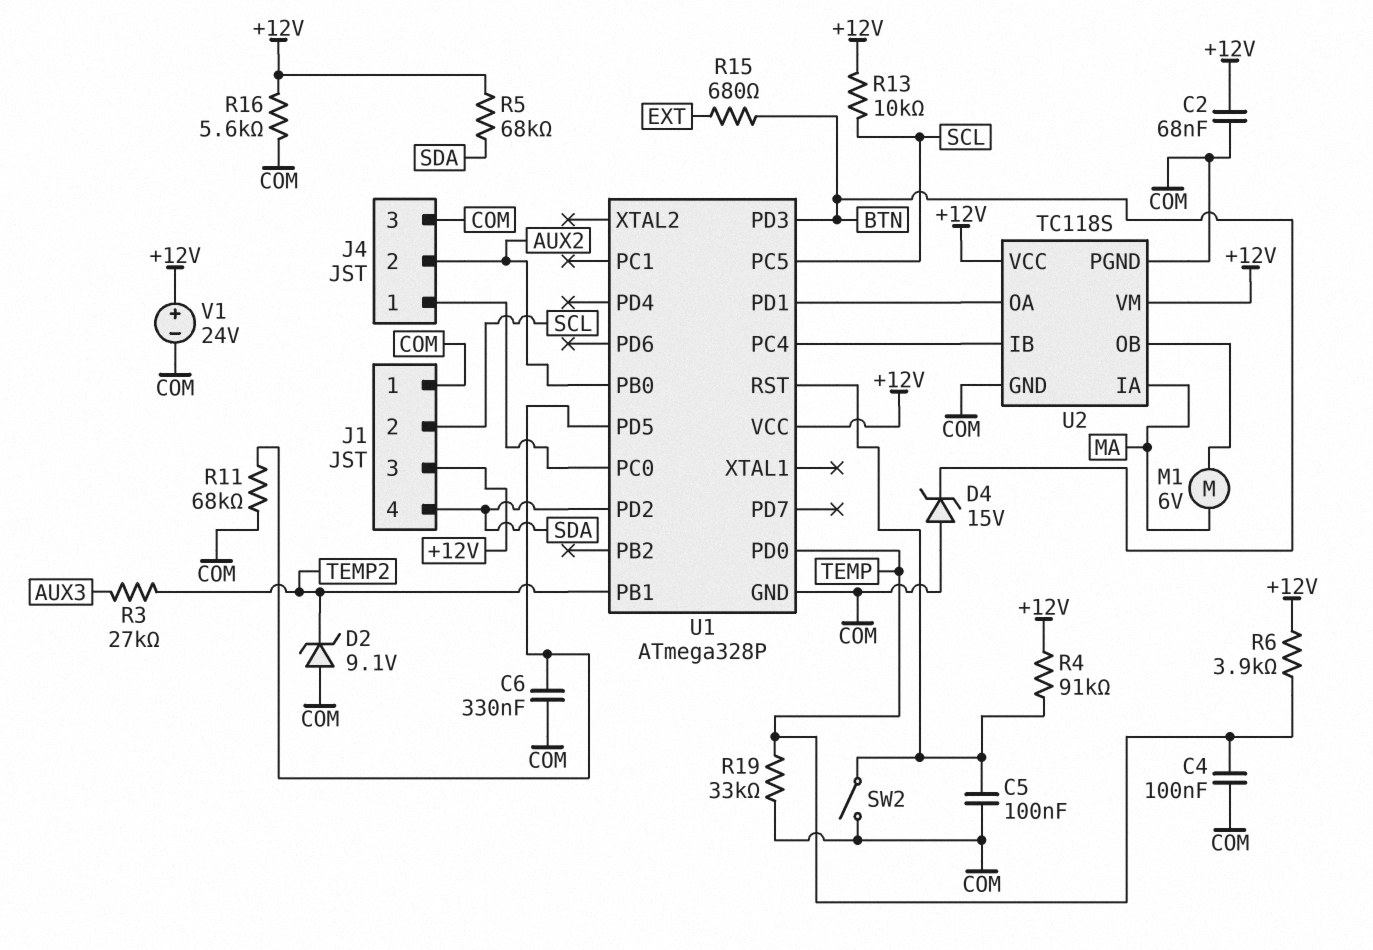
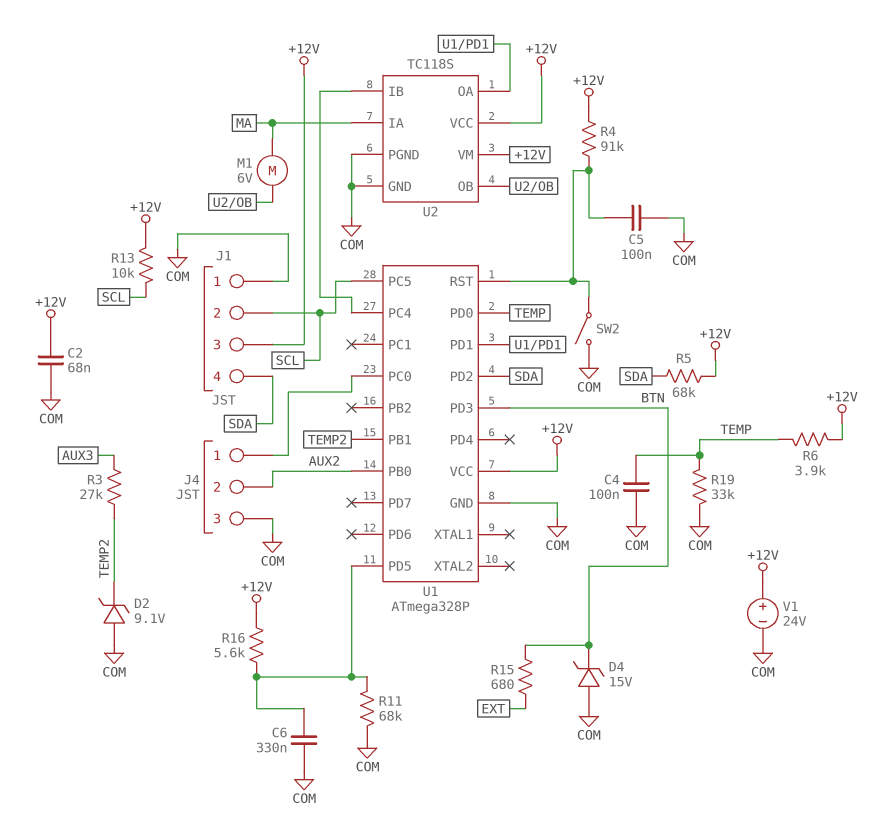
R16: 5.6k (+12V, COM) -> 5.6k (+12V, U1/PD5)

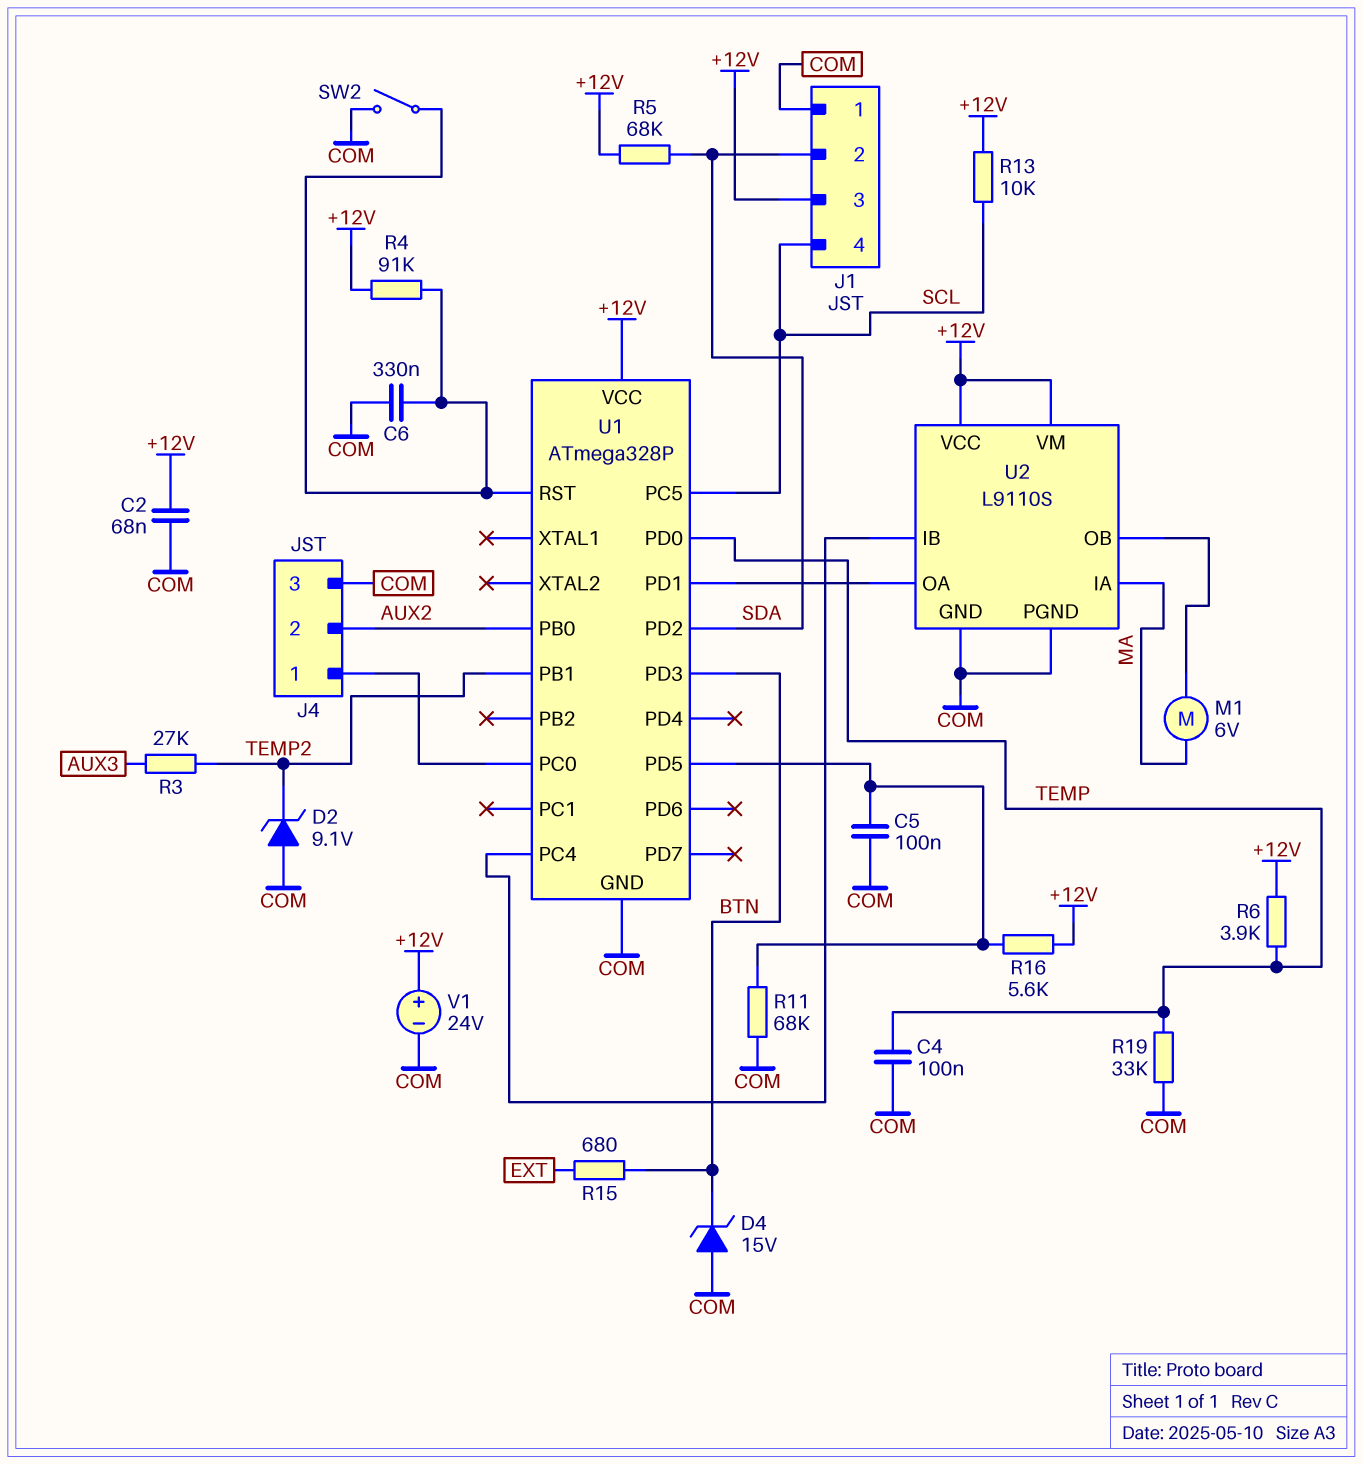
C5: 100nF (COM, U1/RST) -> 100nF (COM, U1/PD5)
C6: 330nF (COM, U1/PD5) -> 330nF (COM, U1/RST)
J1 pin 2: SCL -> SDA
J1 pin 4: SDA -> SCL
U2: TC118S -> L9110S

